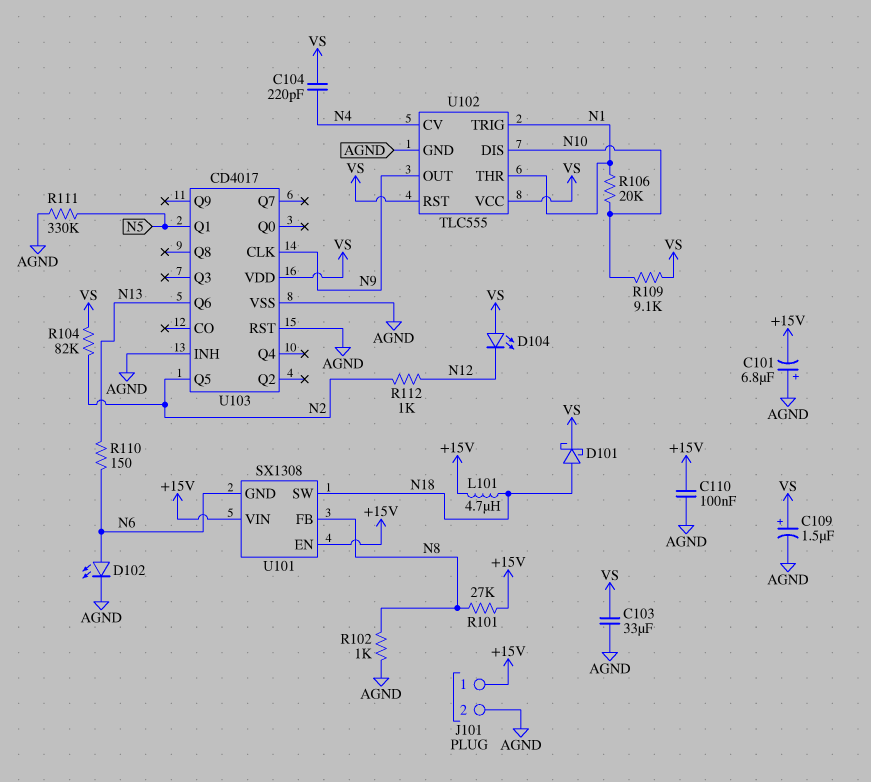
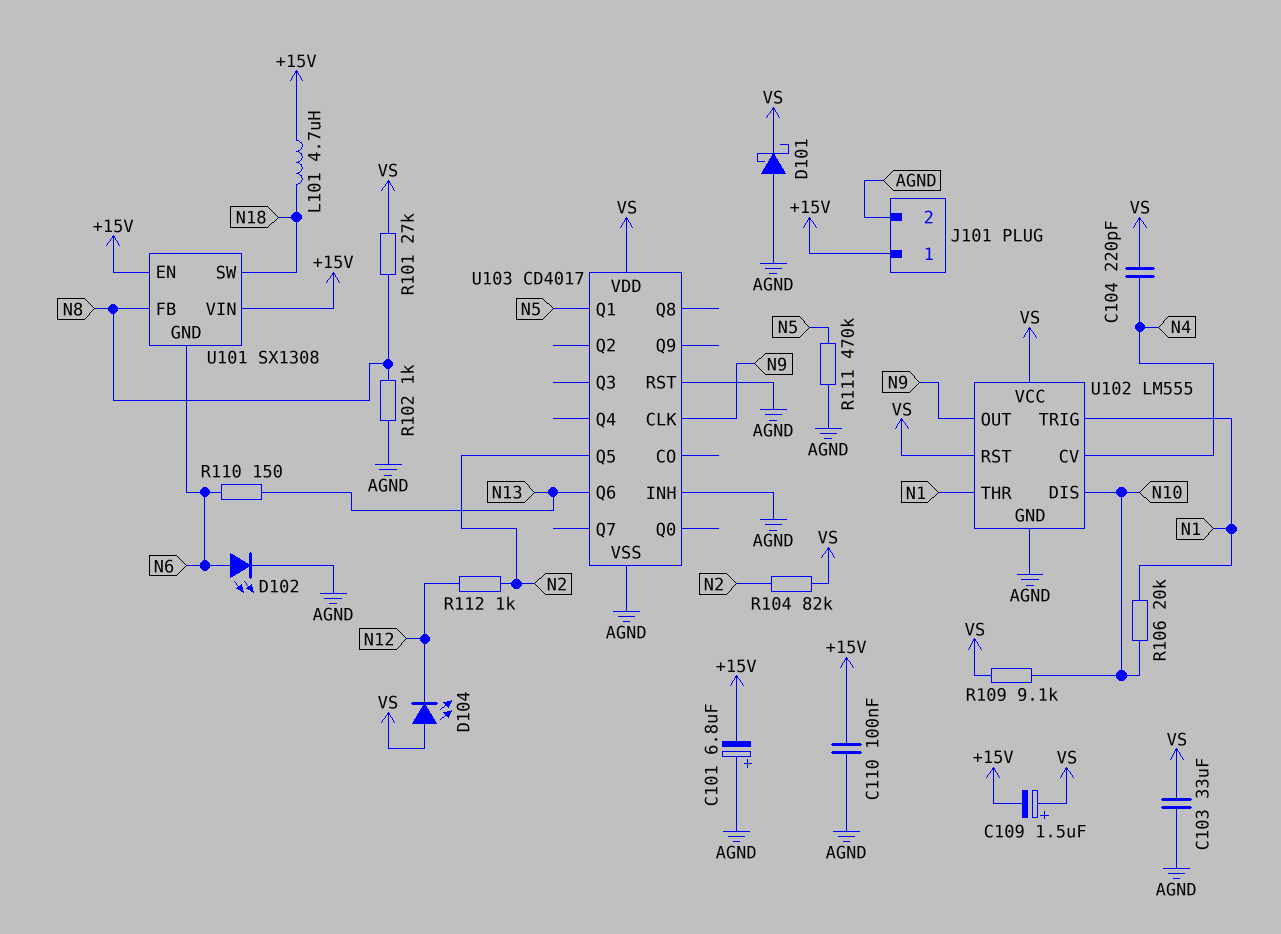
C109: 1.5uF (plus VS, minus AGND) -> 1.5uF (plus VS, minus +15V)
D101: schottky (A N18, K VS) -> schottky (A AGND, K VS)
R101: 27k (+15V, N8) -> 27k (N8, VS)
R111: 330k (AGND, N5) -> 470k (AGND, N5)
U102: TLC555 -> LM555

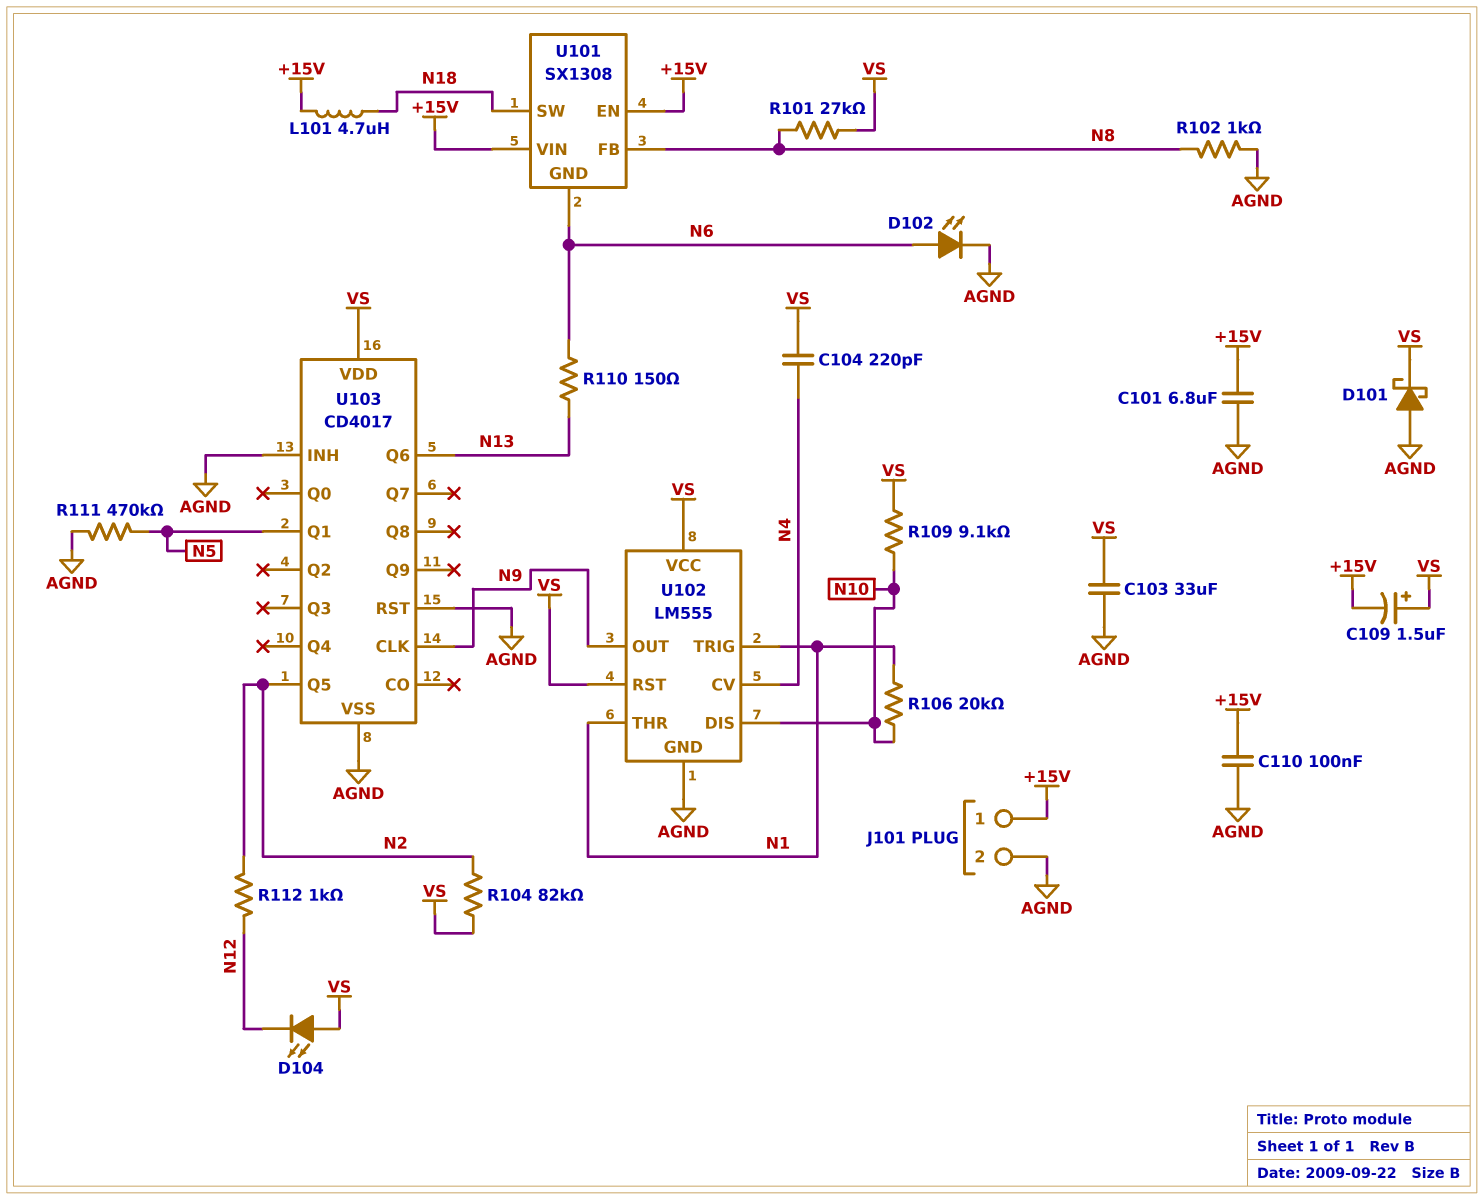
C101: 6.8uF (plus AGND, minus +15V) -> 6.8uF (+15V, AGND)

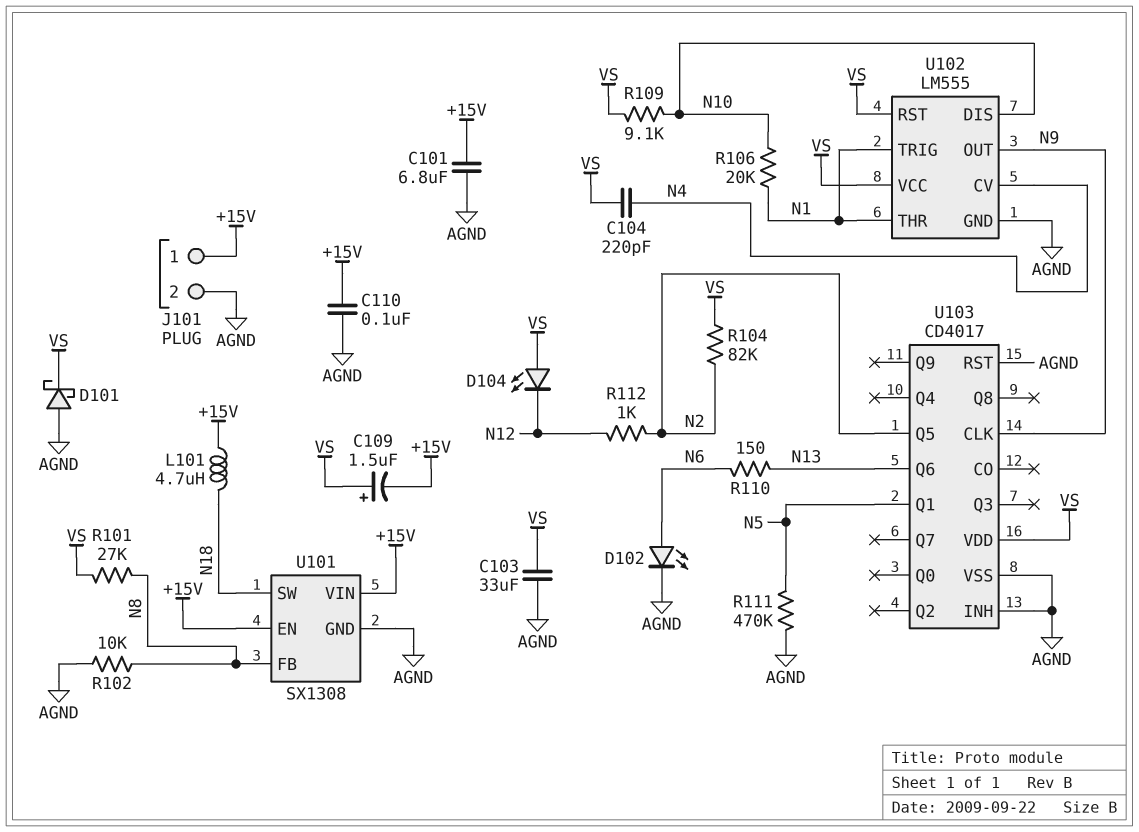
R102: 1k (AGND, N8) -> 10k (AGND, N8)
U101 pin GND: N6 -> AGND

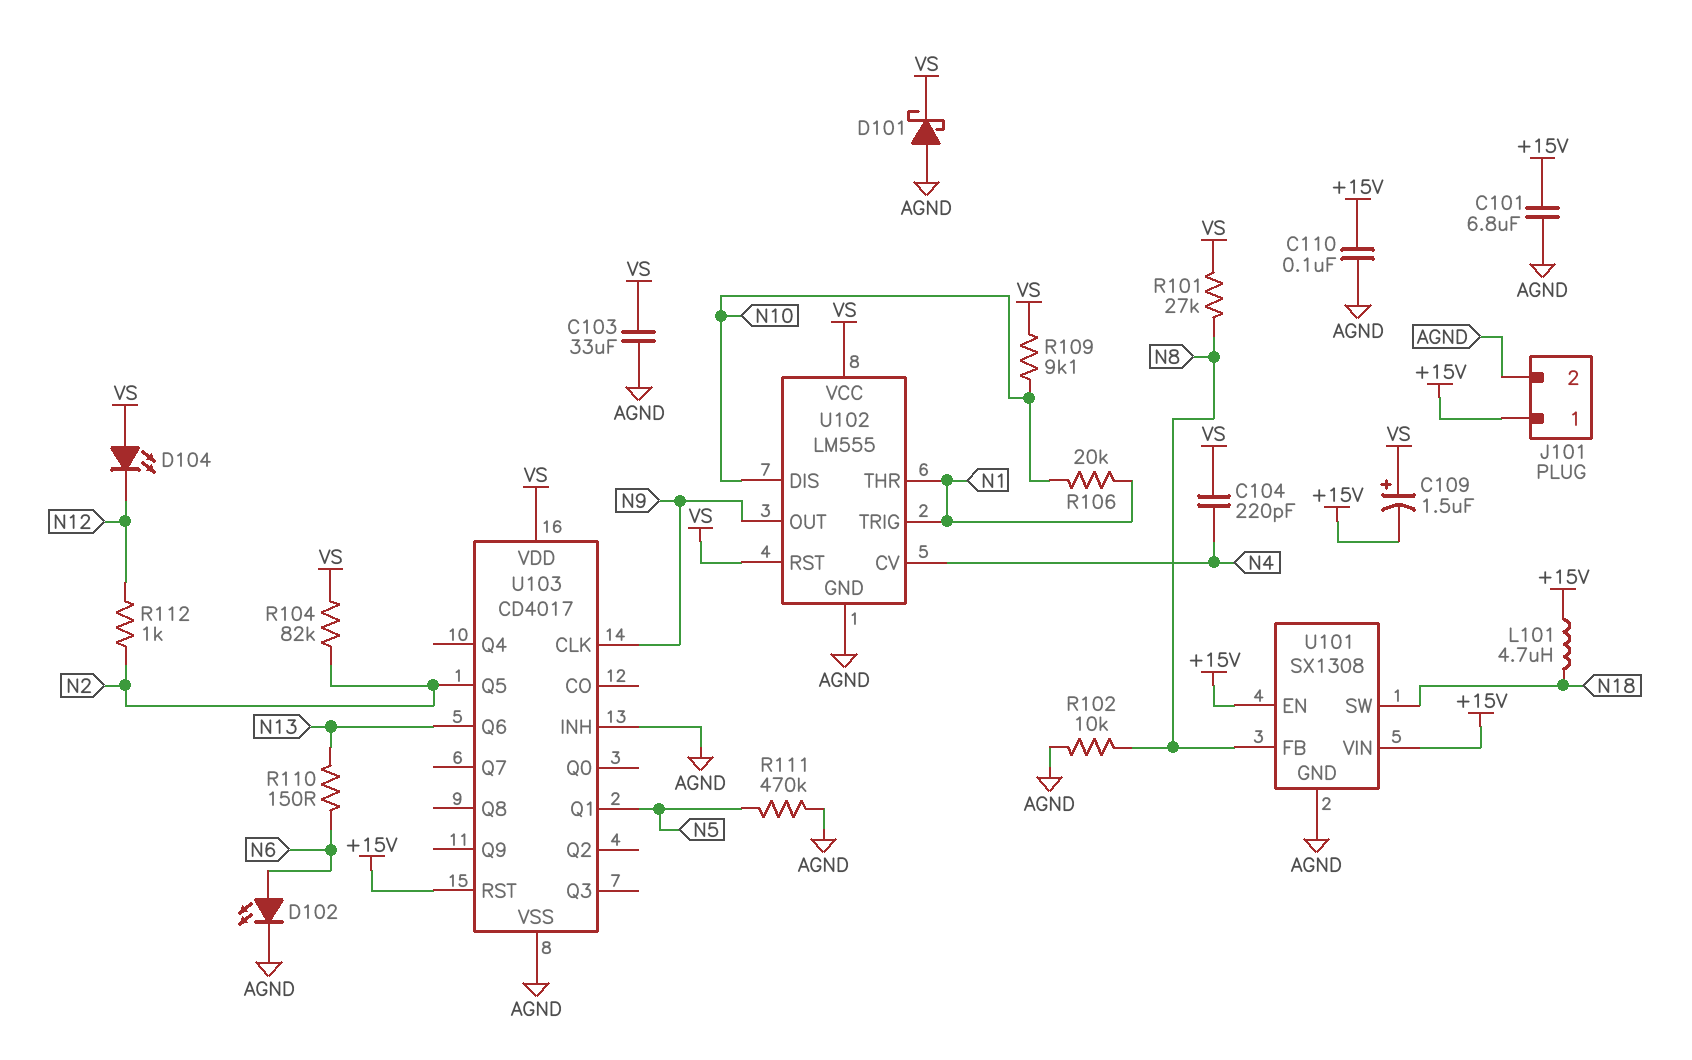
U103 pin RST: AGND -> +15V

